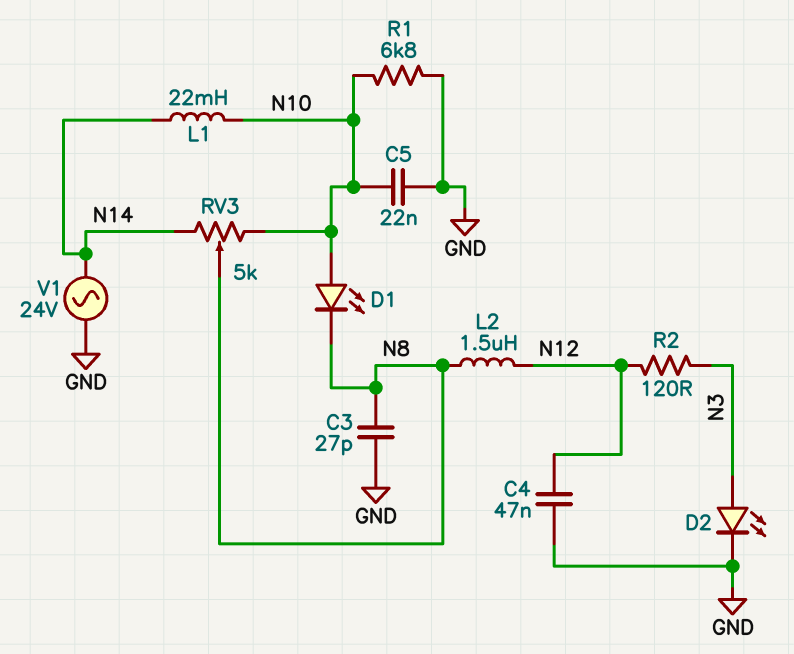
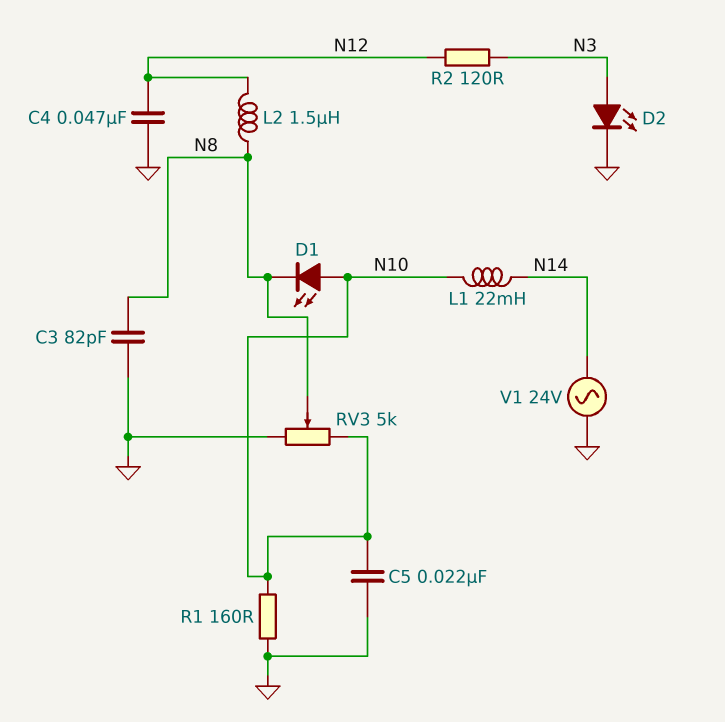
C3: 27pF (GND, N8) -> 82pF (GND, N8)
R1: 6.8k (GND, N10) -> 160 (GND, N10)
RV3: 5k (N10, N14, wiper N8) -> 5k (GND, N10, wiper N8)

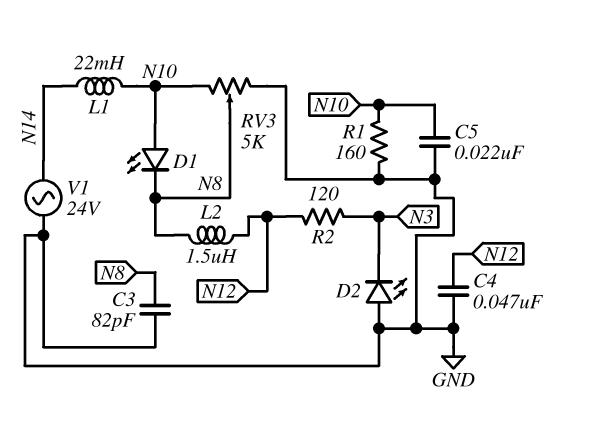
D2: LED (A N3, K GND) -> LED (A GND, K N3)

